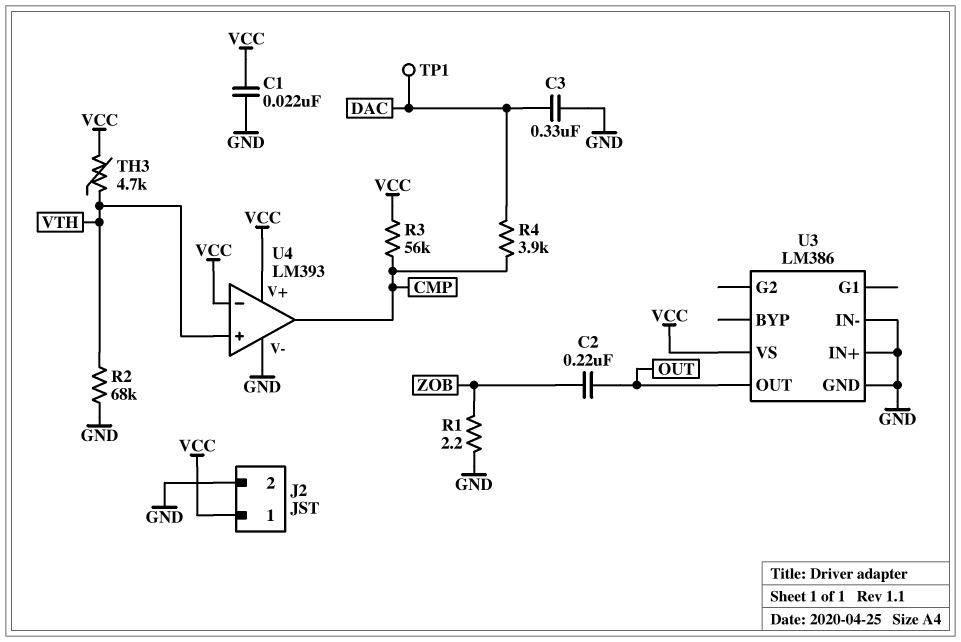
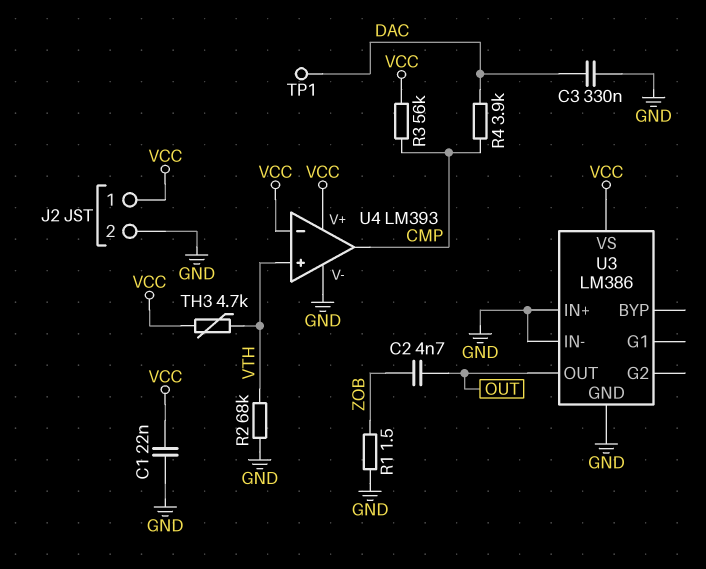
C2: 220nF (OUT, ZOB) -> 4.7nF (OUT, ZOB)
R1: 2.2 (GND, ZOB) -> 1.5 (GND, ZOB)

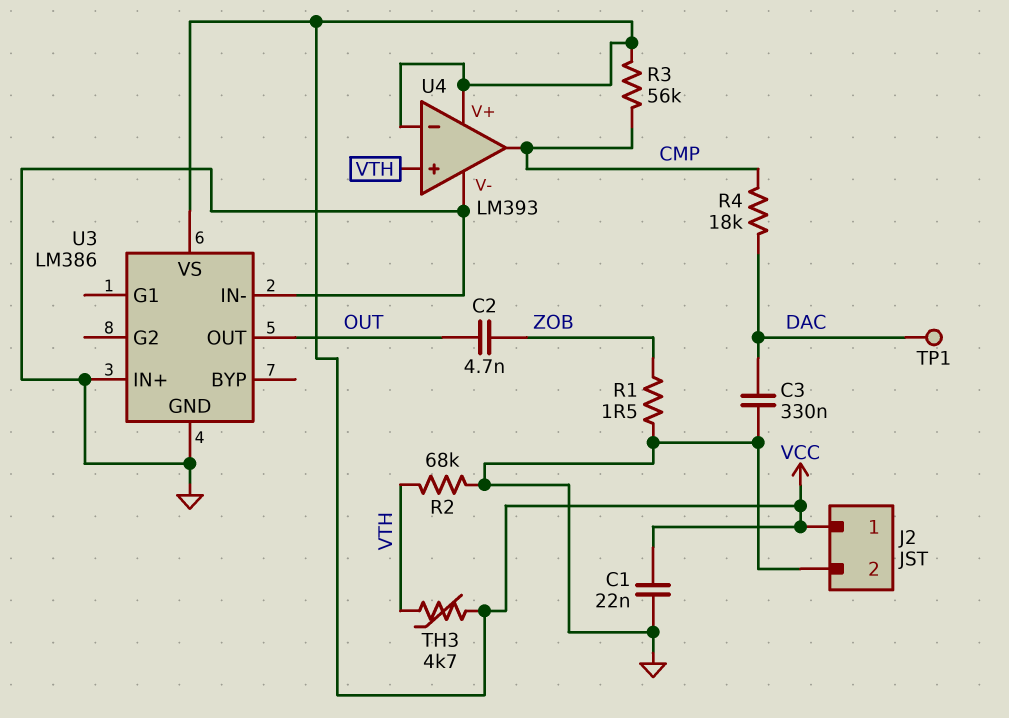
R4: 3.9k (CMP, DAC) -> 18k (CMP, DAC)

